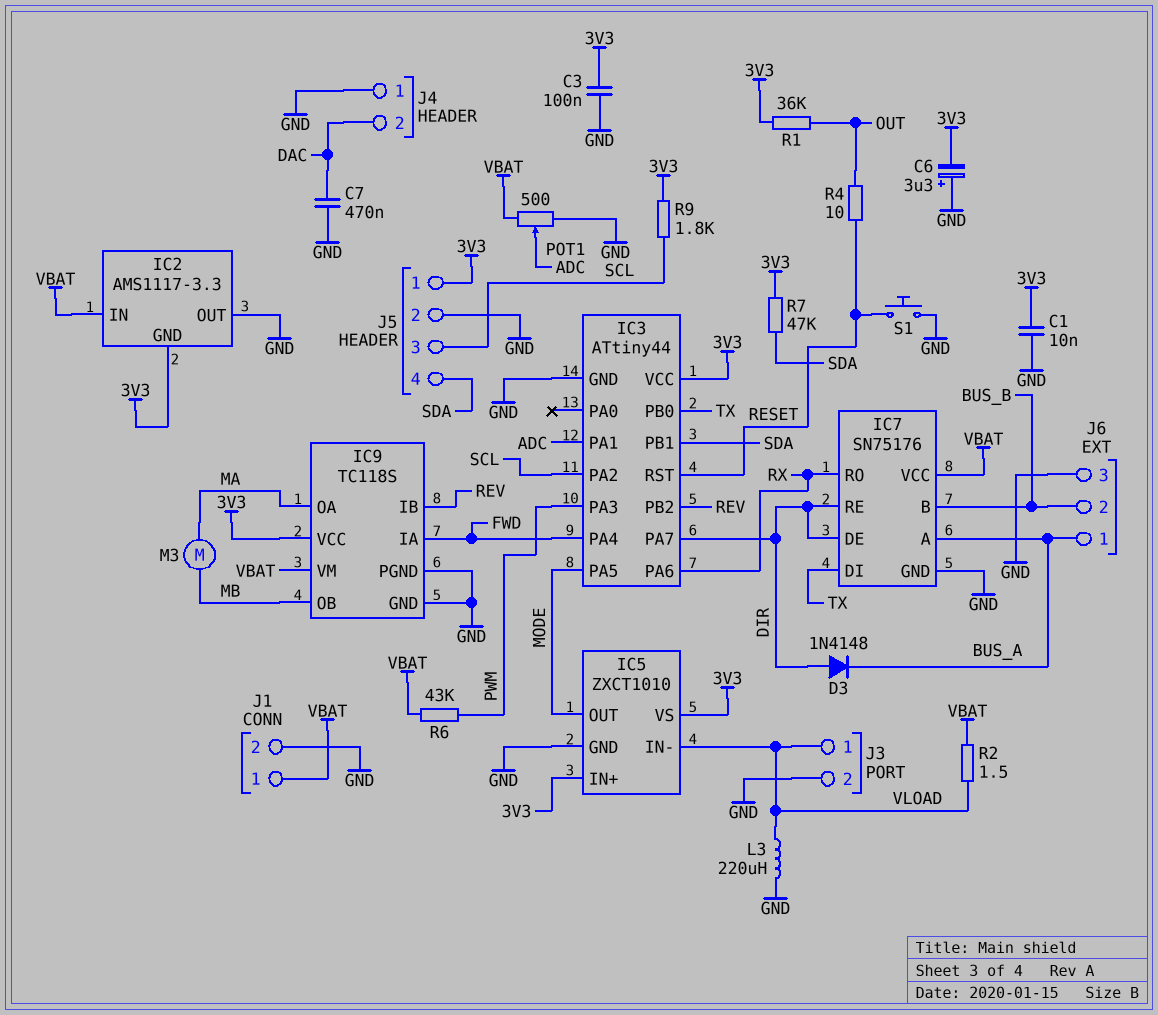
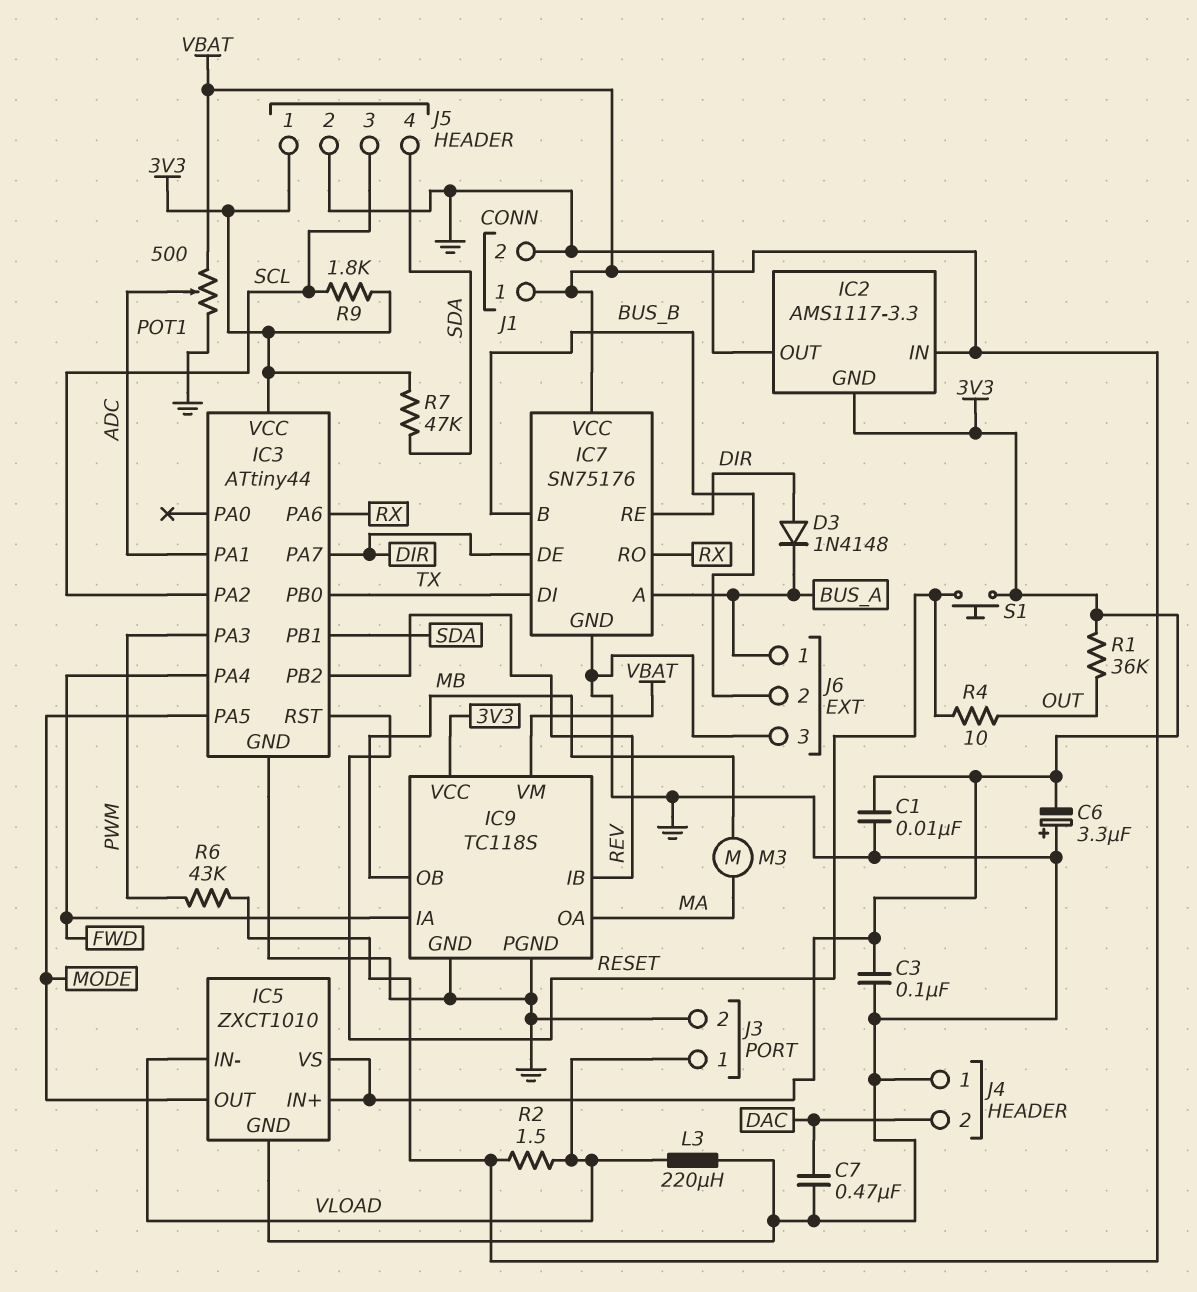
S1: button (GND, RESET) -> button (3V3, RESET)

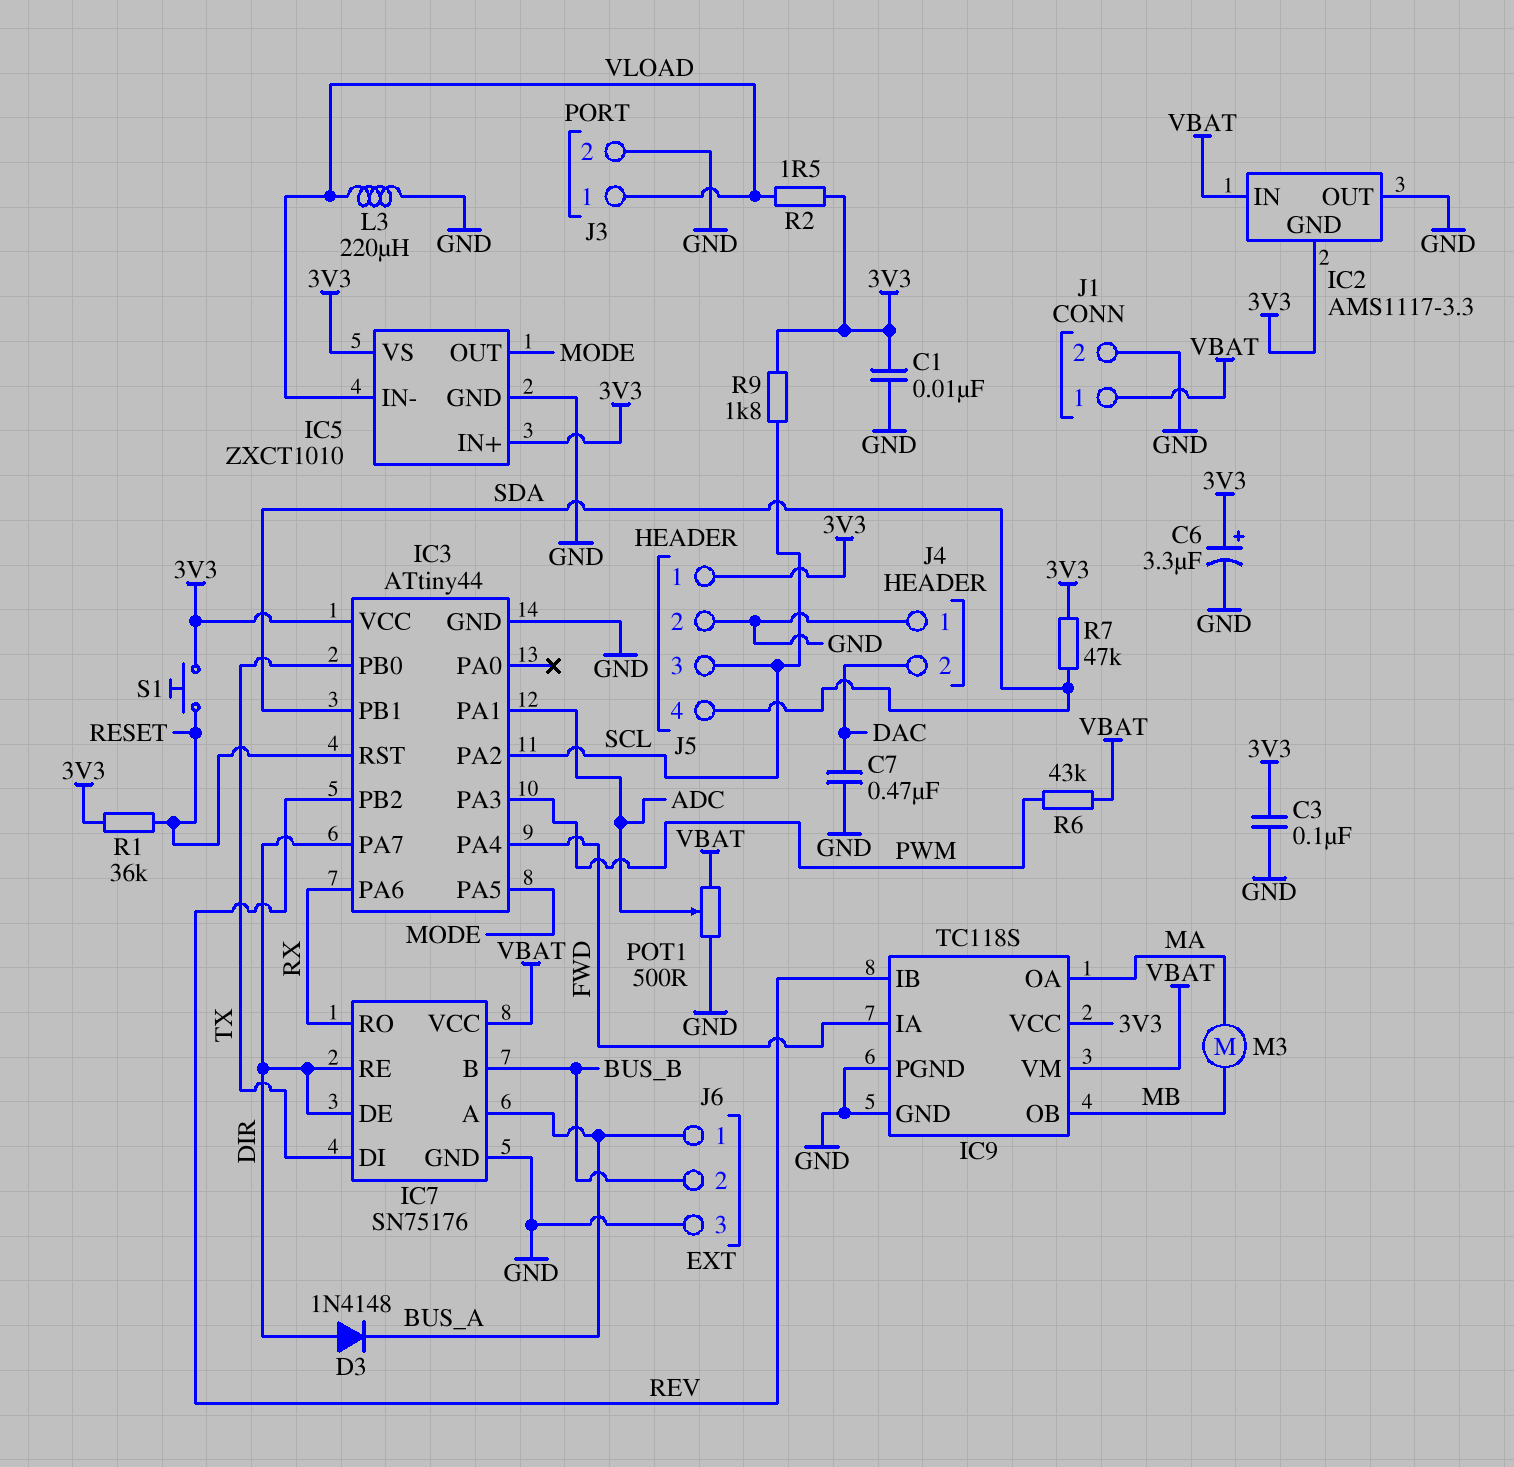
C6: 3.3uF (plus GND, minus 3V3) -> 3.3uF (plus 3V3, minus GND)
R1: 36k (3V3, OUT) -> 36k (3V3, RESET)
R2: 1.5 (VBAT, VLOAD) -> 1.5 (3V3, VLOAD)
R4: 10 (OUT, RESET) -> none

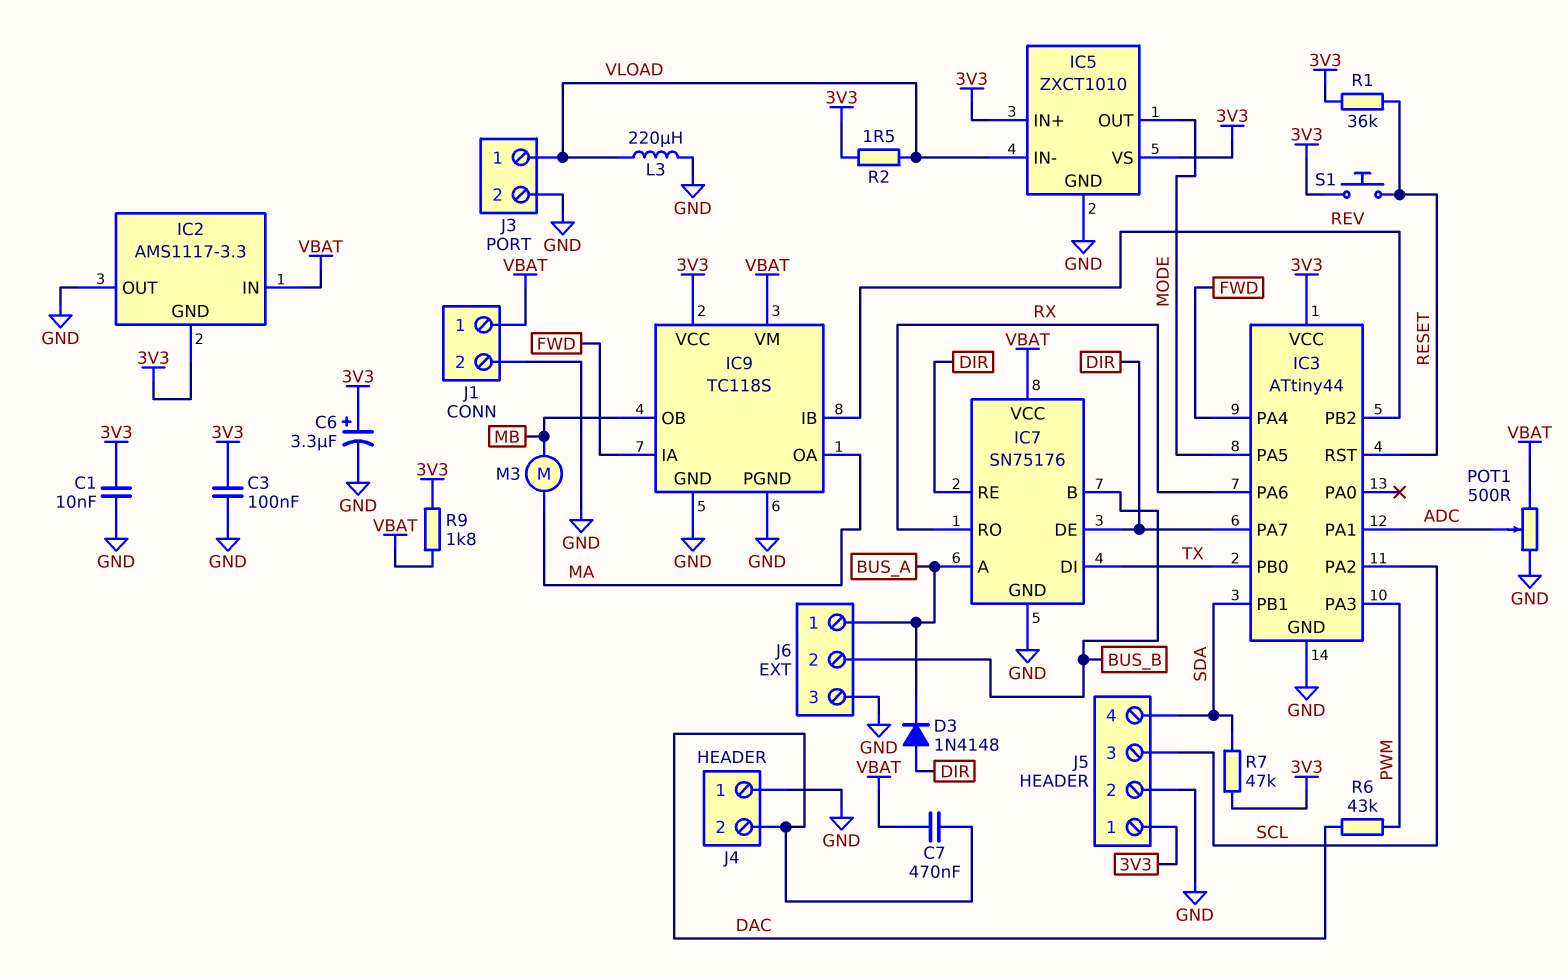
C7: 470nF (DAC, GND) -> 470nF (DAC, VBAT)
R6: 43k (PWM, VBAT) -> 43k (DAC, PWM)
R9: 1.8k (3V3, SCL) -> 1.8k (3V3, VBAT)

